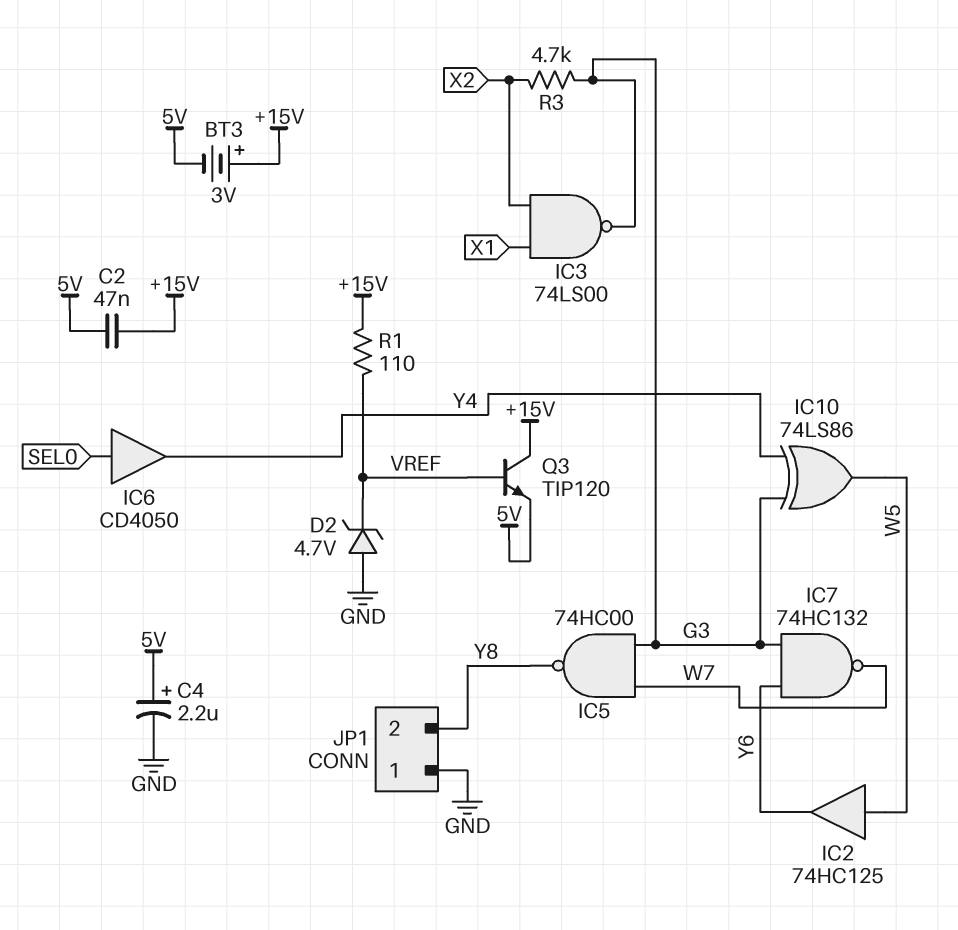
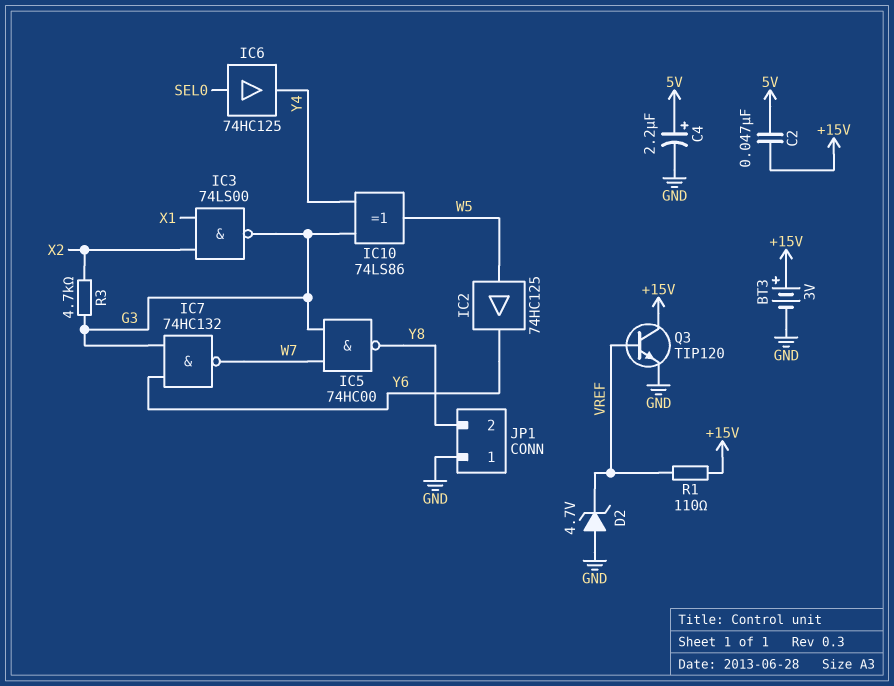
BT3: 3V (plus +15V, minus 5V) -> 3V (plus +15V, minus GND)
IC6: buffer CD4050 (in SEL0, out Y4) -> buffer 74HC125 (in SEL0, out Y4)
Q3: NPN TIP120 (B VREF, C +15V, E 5V) -> NPN TIP120 (B VREF, C +15V, E GND)

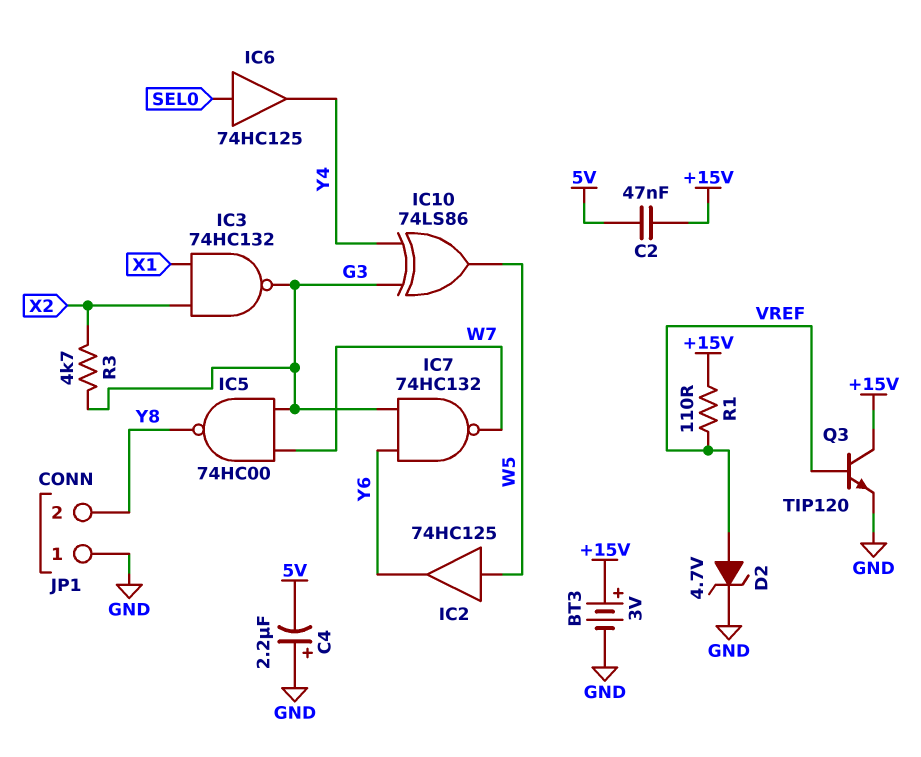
C4: 2.2uF (plus 5V, minus GND) -> 2.2uF (plus GND, minus 5V)
D2: zener 4.7V (A GND, K VREF) -> zener 4.7V (A VREF, K GND)
IC3: NAND 74LS00 (in X1, in X2, out G3) -> NAND 74HC132 (in X1, in X2, out G3)

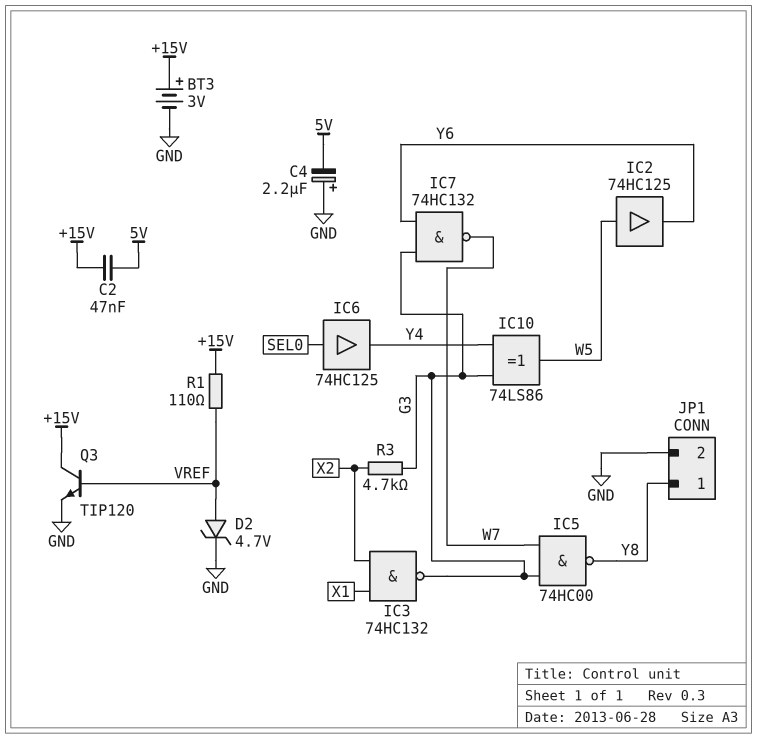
JP1 pin 1: GND -> Y8
JP1 pin 2: Y8 -> GND

